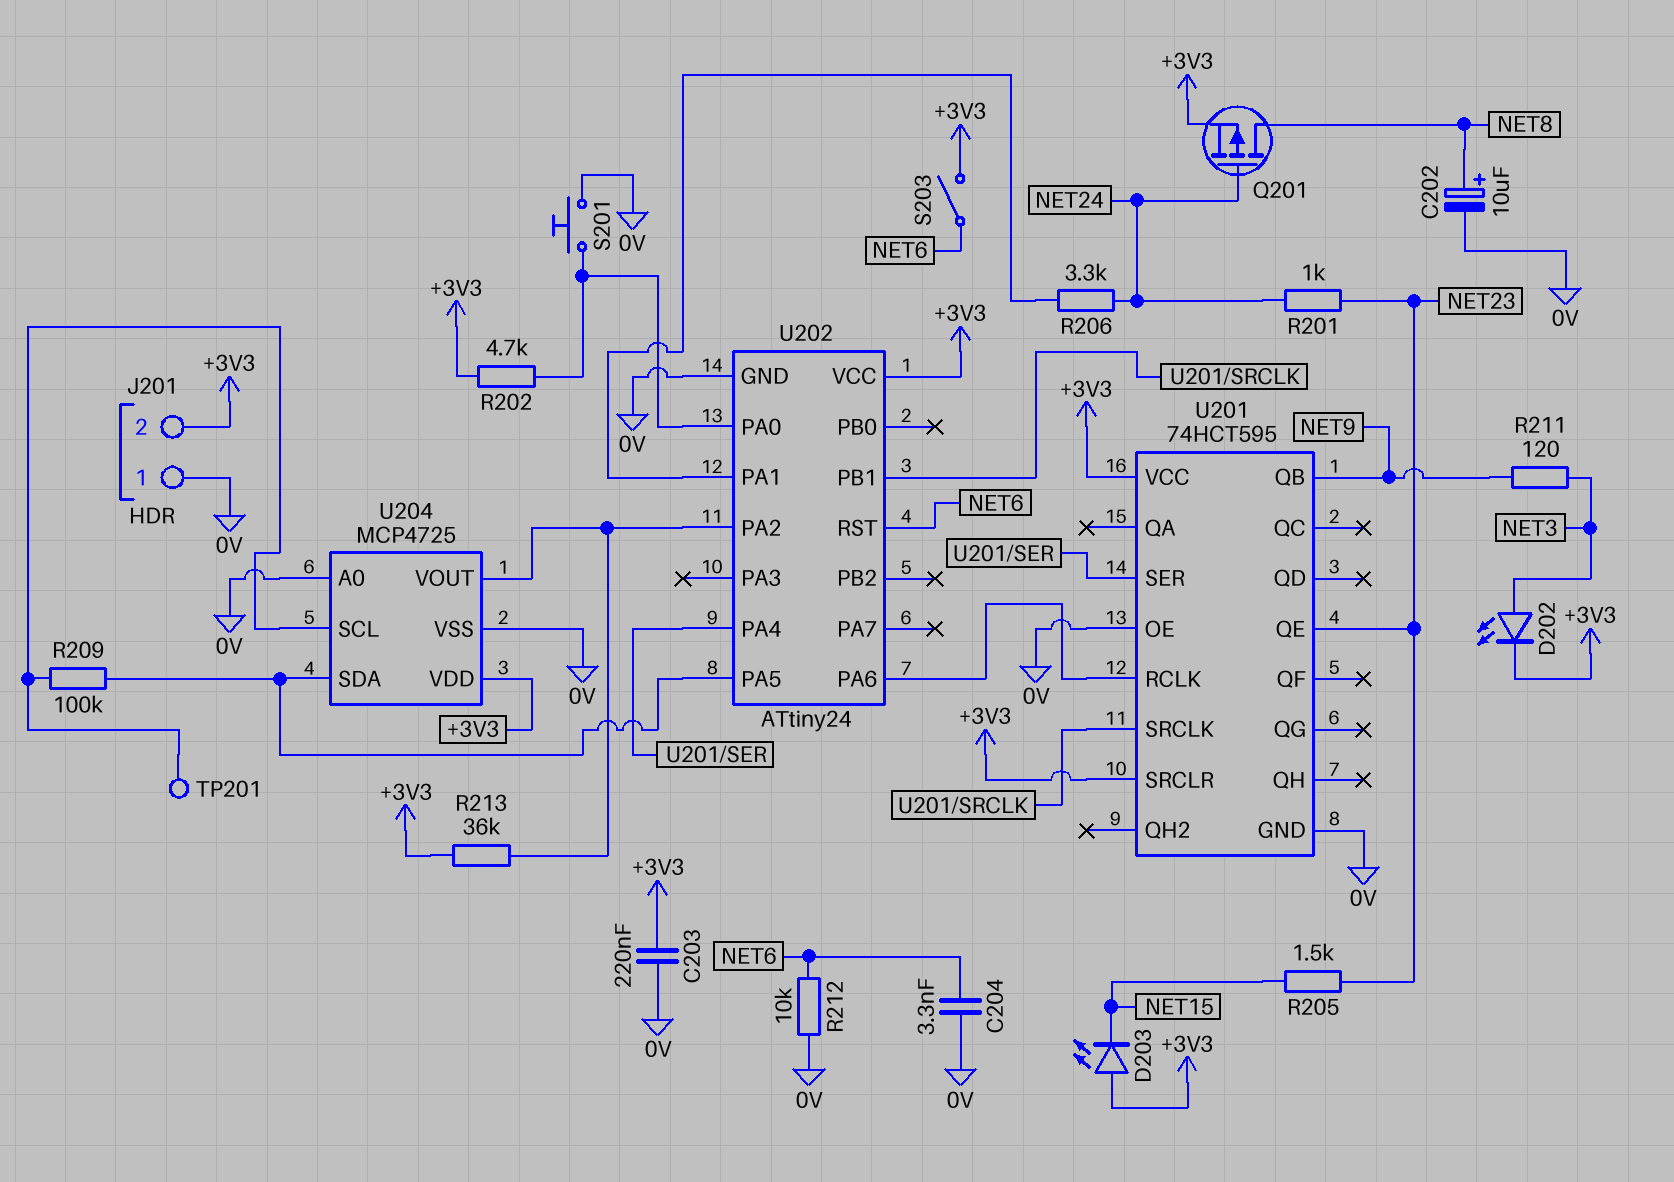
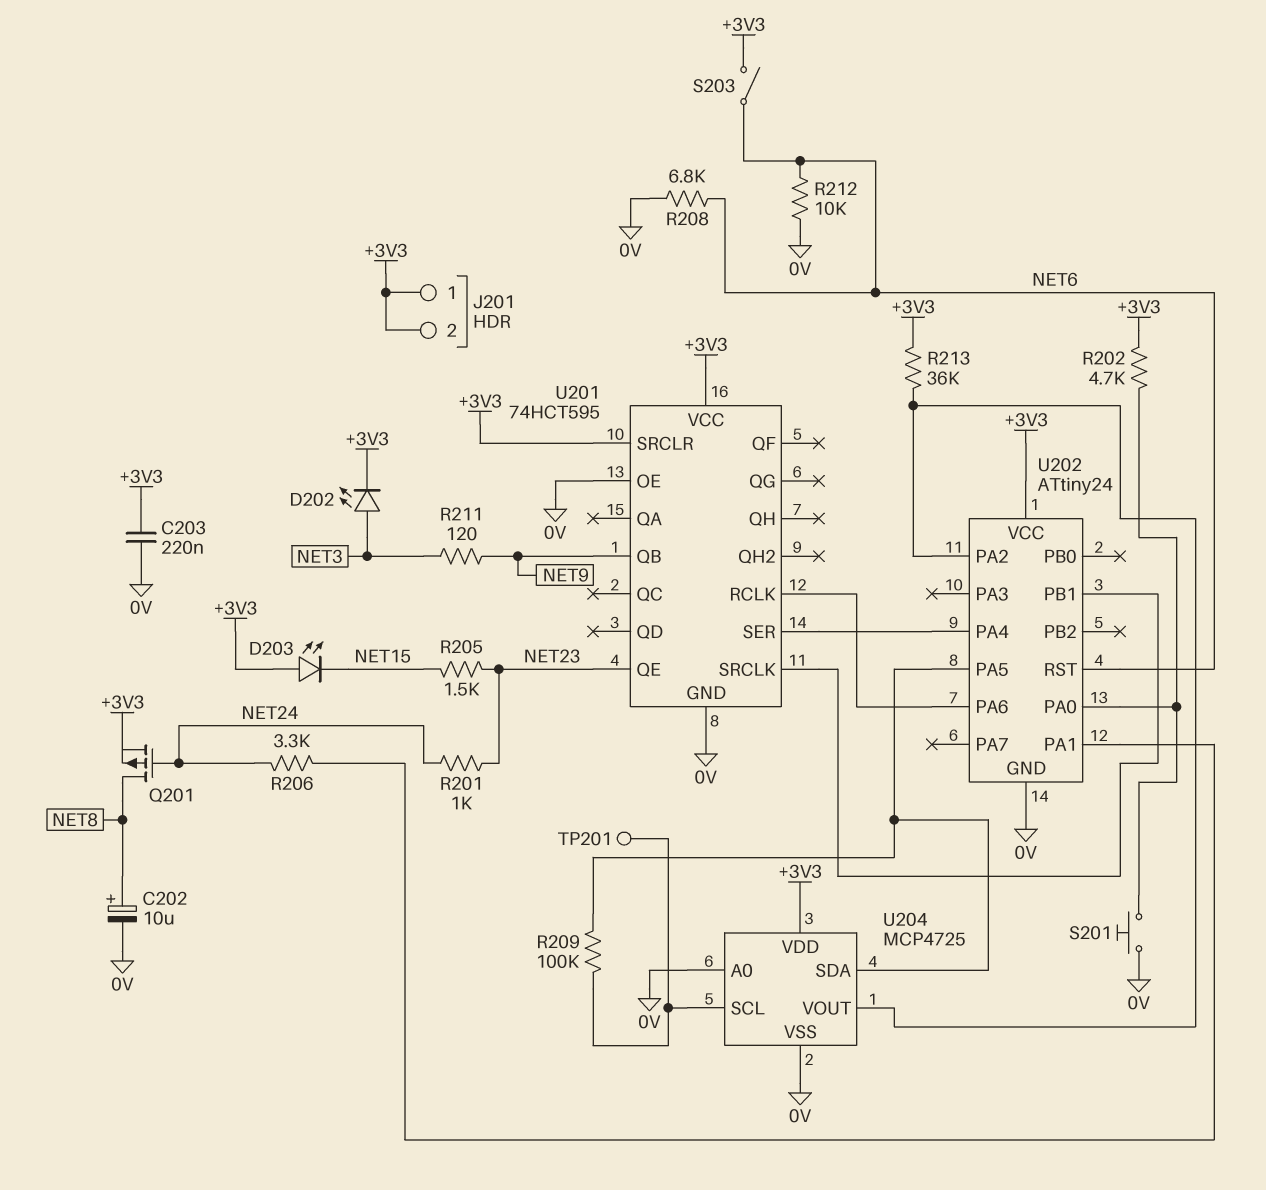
C204: 3.3nF (0V, NET6) -> none
J201 pin 1: 0V -> +3V3
R208: none -> 6.8k (0V, NET6)

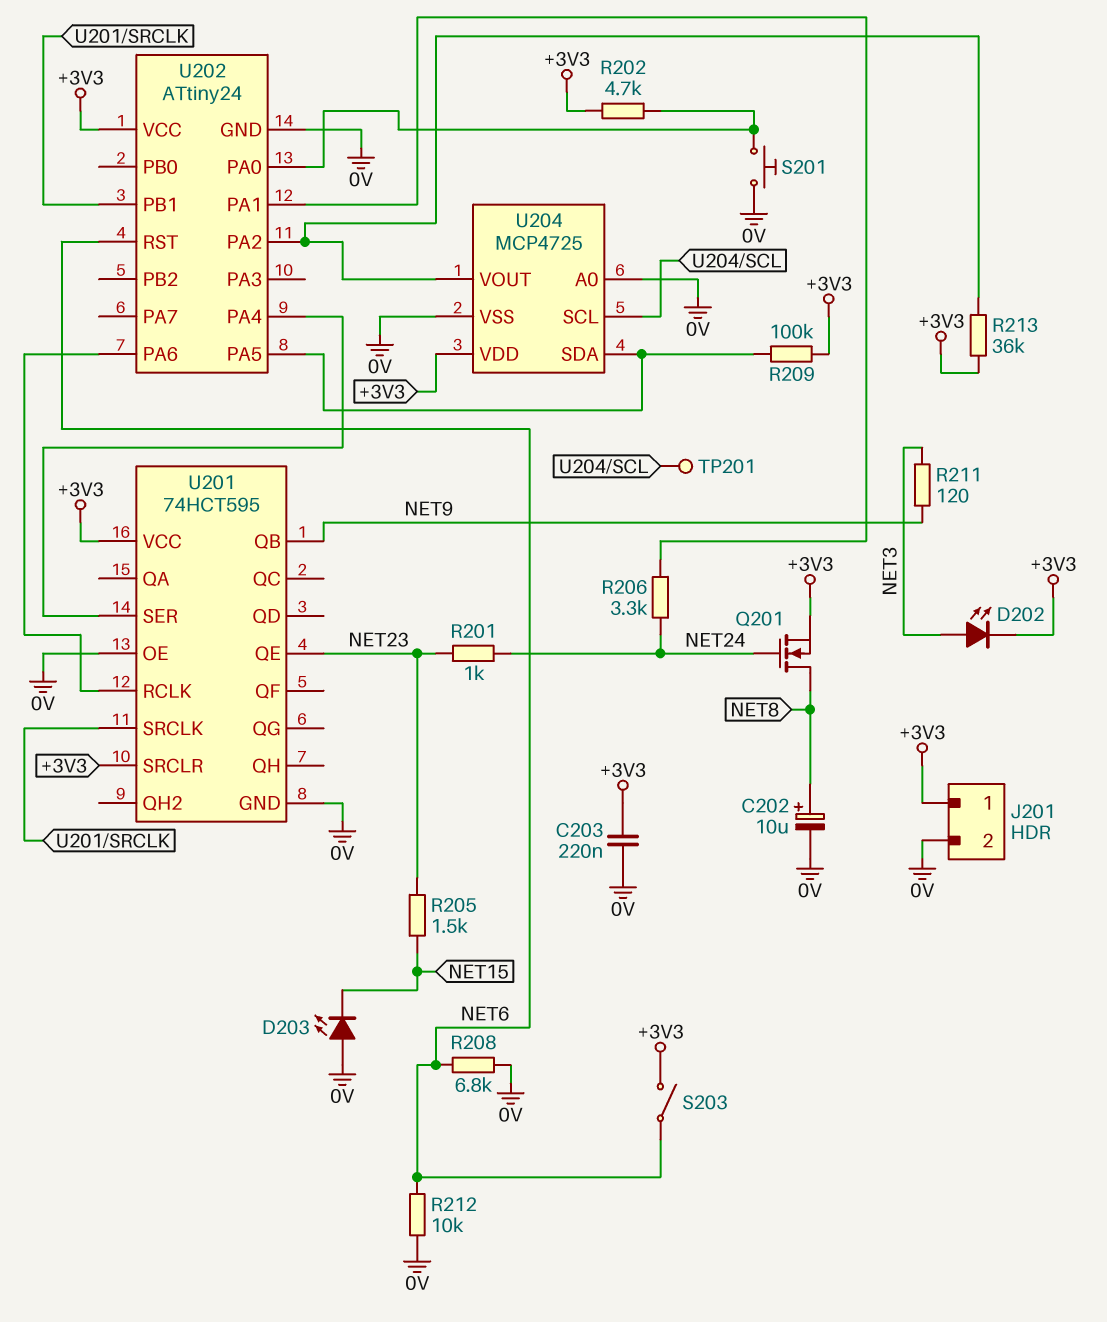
D203: LED (A +3V3, K NET15) -> LED (A 0V, K NET15)
J201 pin 2: +3V3 -> 0V
Q201: PMOS (G NET24, D NET8, S +3V3) -> NMOS (G NET24, D NET8, S +3V3)
R209: 100k (U202/PA5, U204/SCL) -> 100k (+3V3, U202/PA5)

